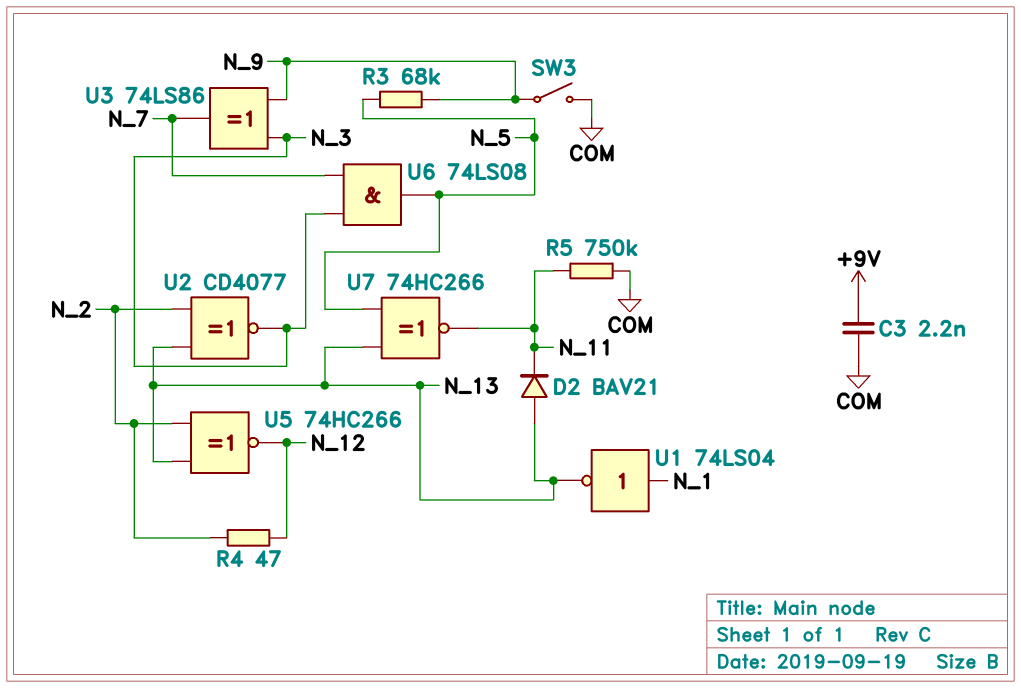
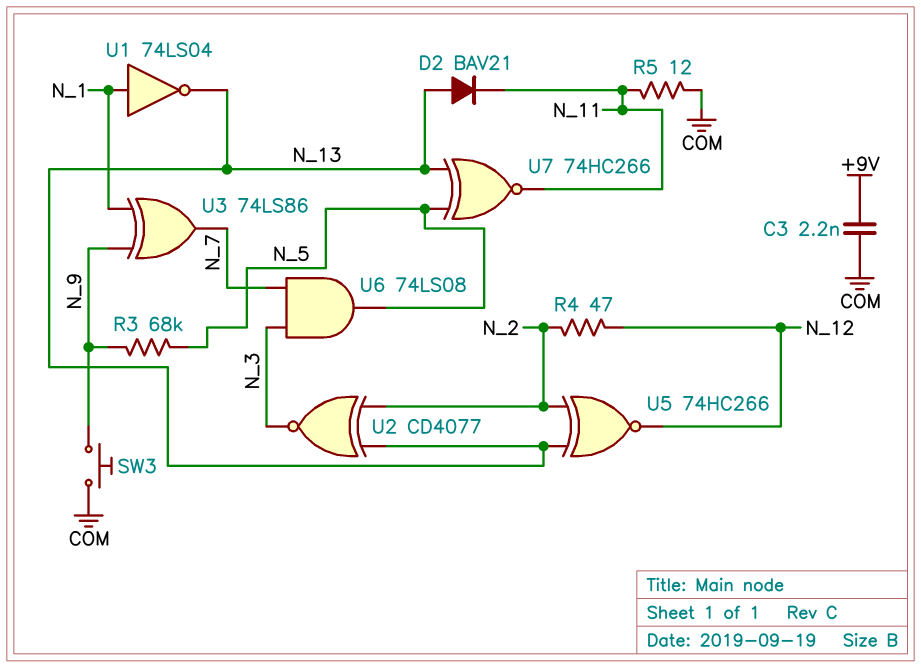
R5: 750k (COM, N_11) -> 12 (COM, N_11)
SW3: switch (COM, N_9) -> button (COM, N_9)
U3: XOR 74LS86 (in N_3, in N_9, out N_7) -> XOR 74LS86 (in N_1, in N_9, out N_7)

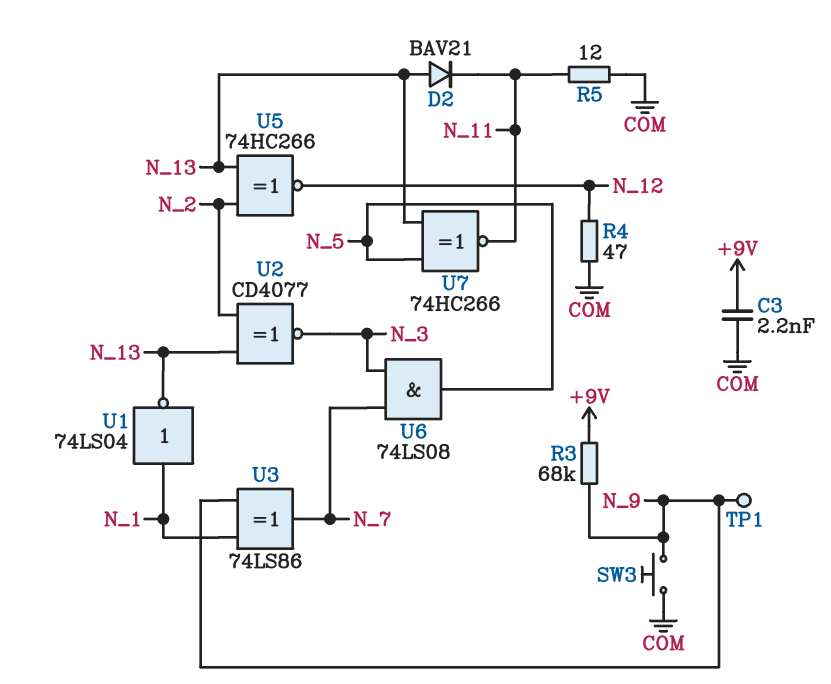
R3: 68k (N_5, N_9) -> 68k (+9V, N_9)
R4: 47 (N_2, N_12) -> 47 (COM, N_12)
TP1: none -> test point (N_9)

